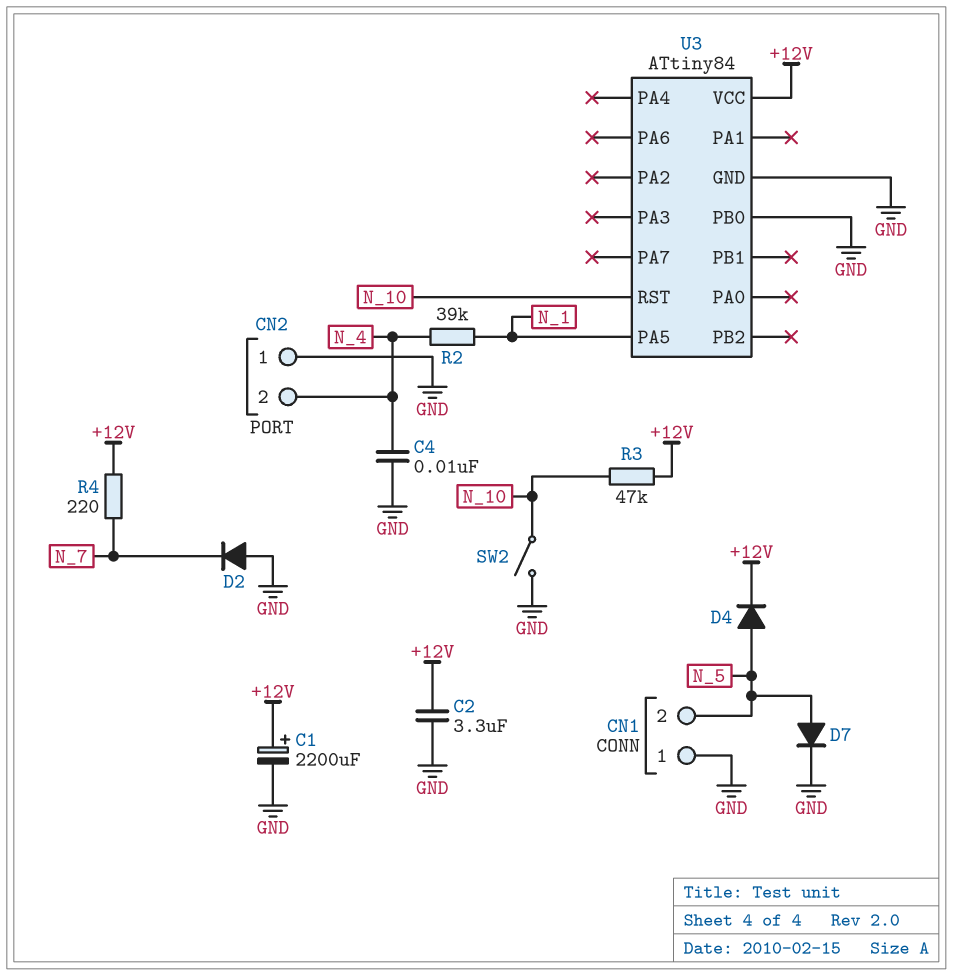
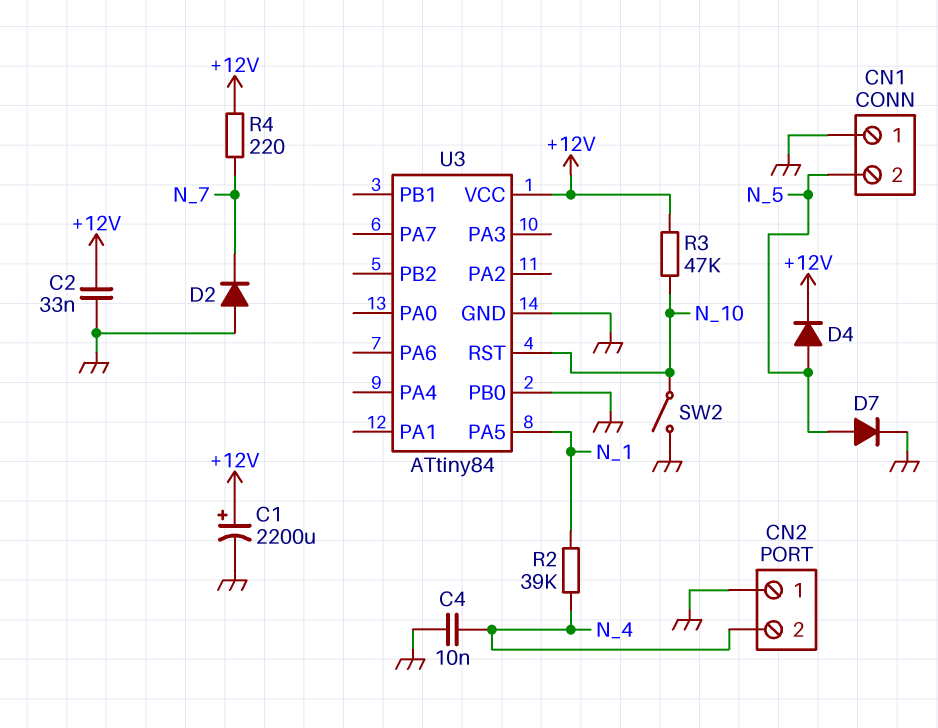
C2: 3.3uF (+12V, GND) -> 33nF (+12V, GND)

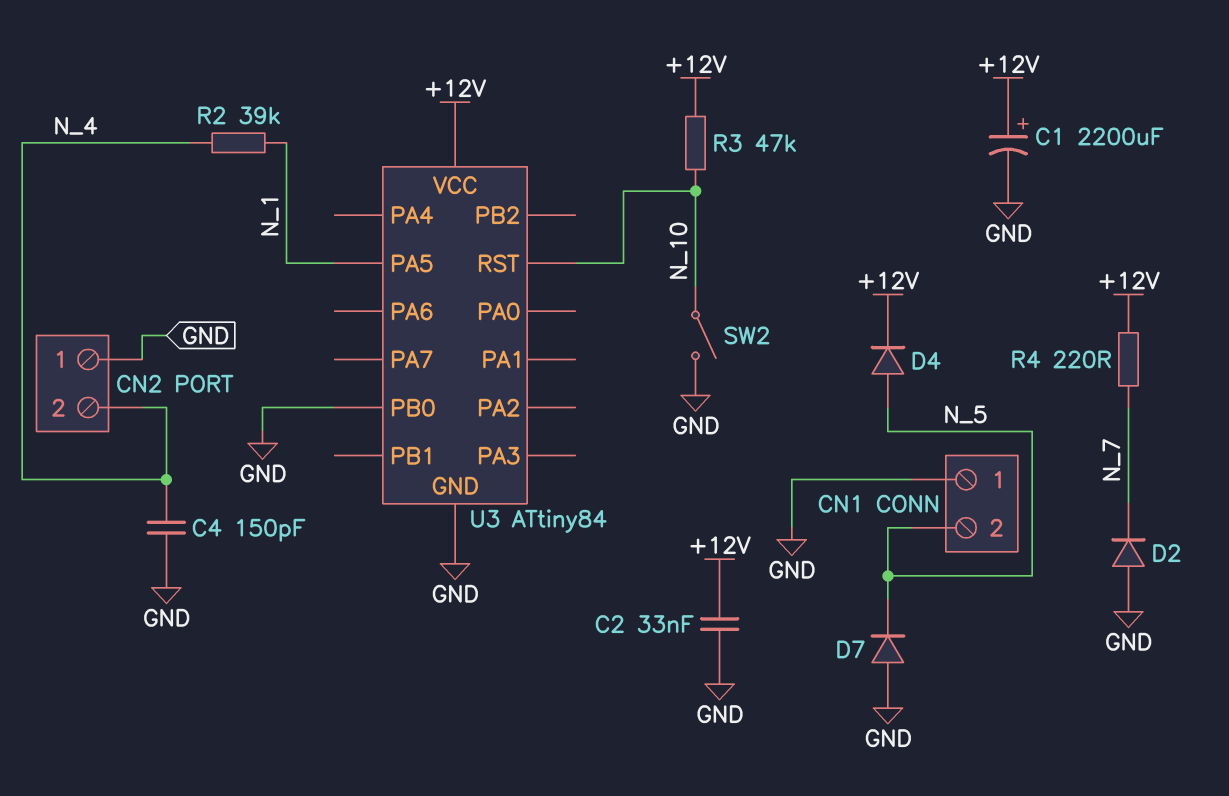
C4: 10nF (GND, N_4) -> 150pF (GND, N_4)
D7: diode (A N_5, K GND) -> diode (A GND, K N_5)

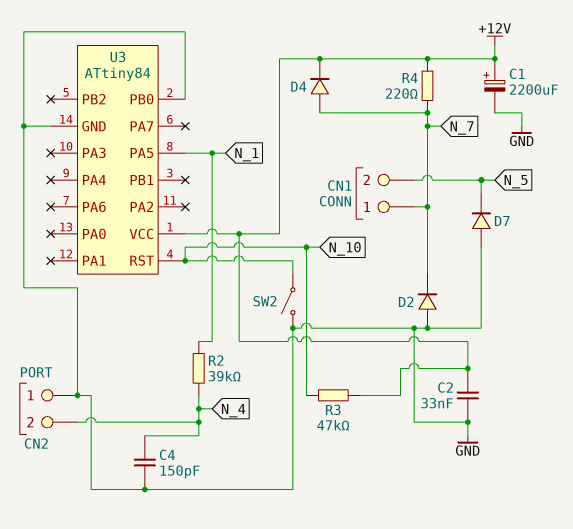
CN1 pin 1: GND -> N_7
D4: diode (A N_5, K +12V) -> diode (A N_7, K +12V)

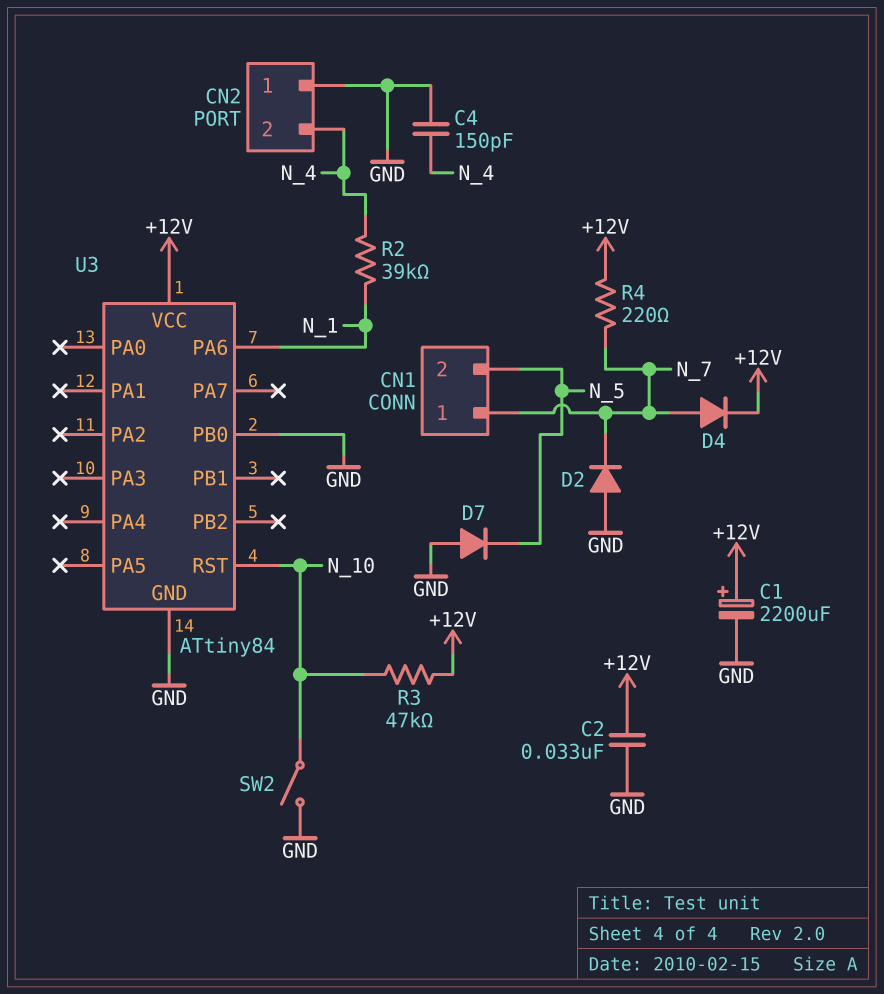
U3 pin PA5: N_1 -> none
U3 pin PA6: none -> N_1

